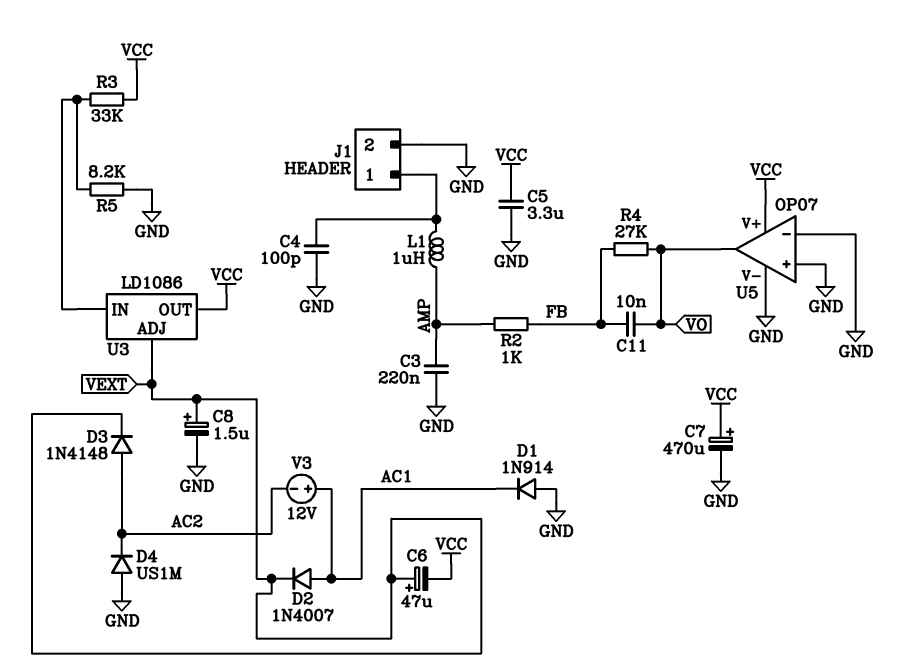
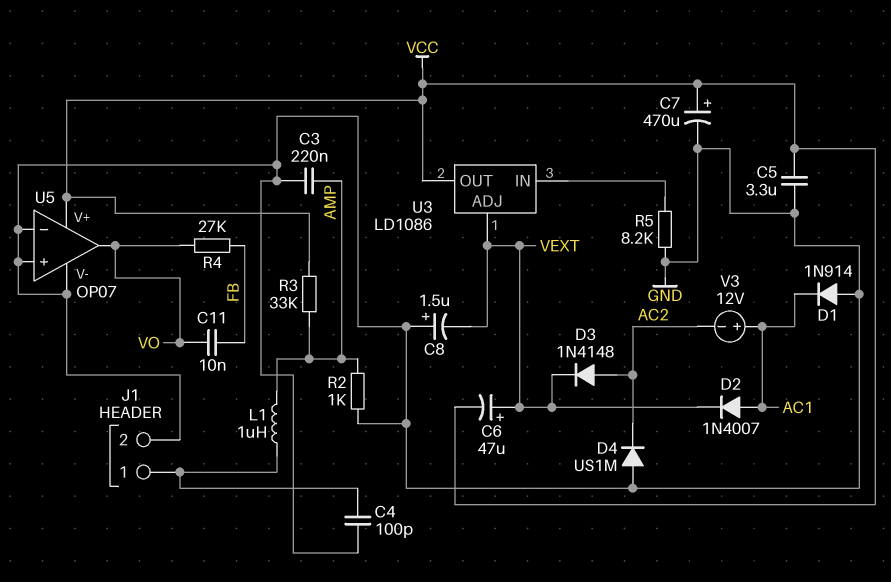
C8: 1.5uF (plus VEXT, minus GND) -> 1.5uF (plus GND, minus VEXT)
R2: 1k (AMP, FB) -> 1k (AMP, GND)
R3: 33k (U3/IN, VCC) -> 33k (AMP, VCC)

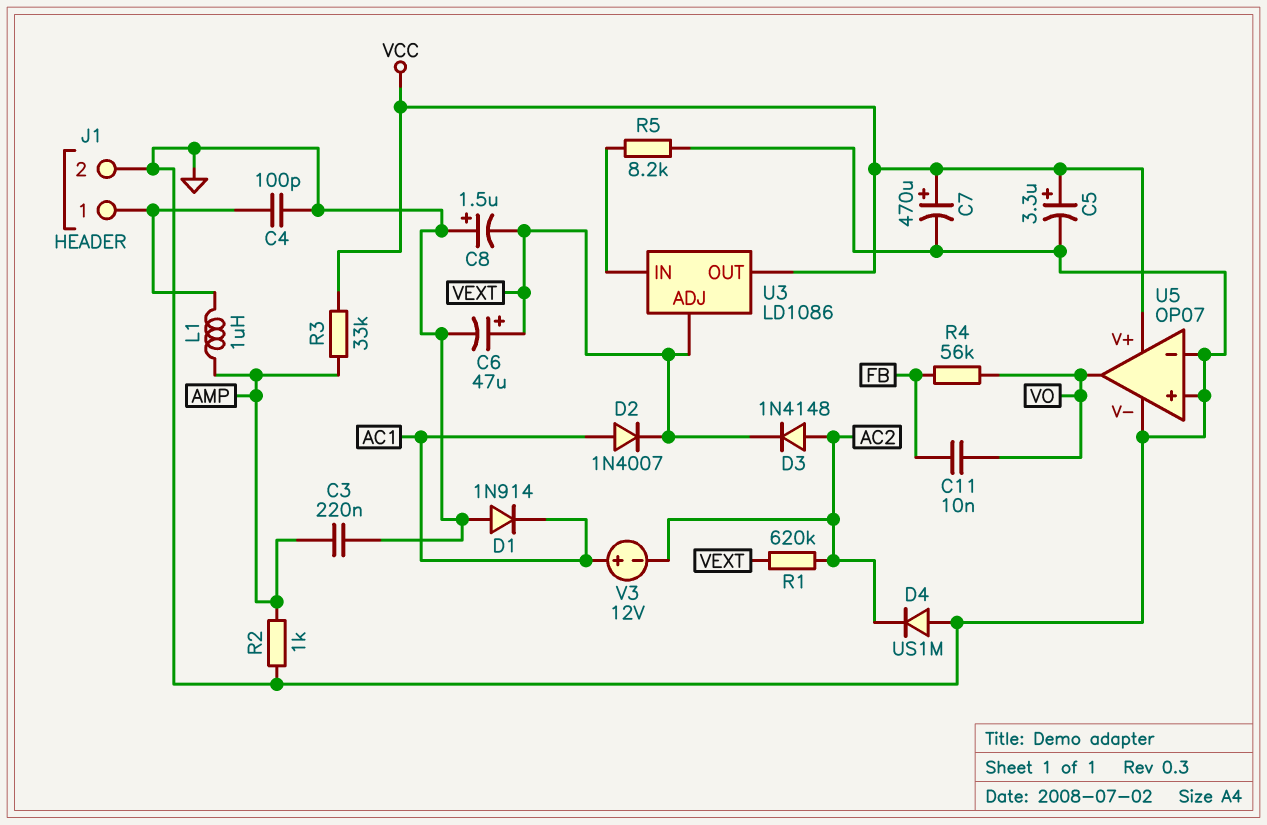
C5: 3.3uF (GND, VCC) -> 3.3uF (plus VCC, minus GND)
C6: 47uF (plus VEXT, minus VCC) -> 47uF (plus VEXT, minus GND)
R1: none -> 620k (AC2, VEXT)
R4: 27k (FB, VO) -> 56k (FB, VO)

